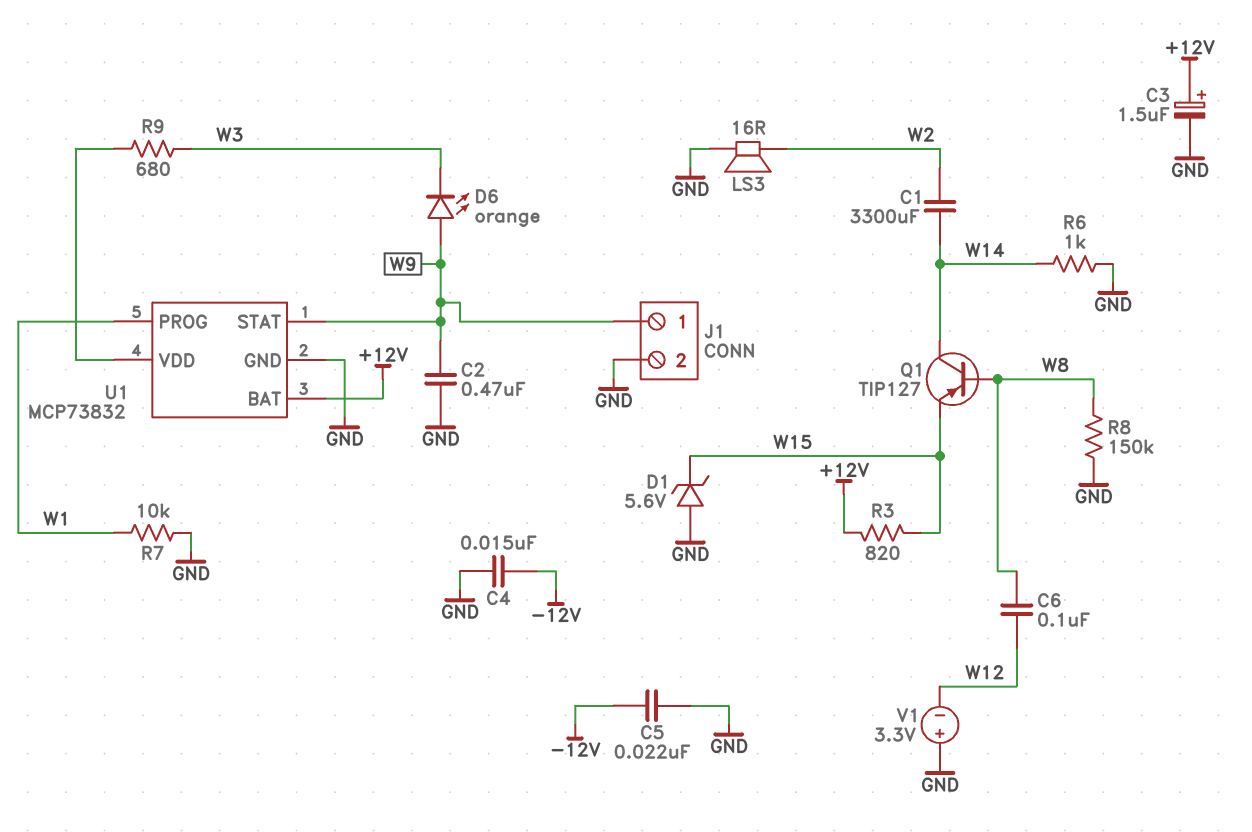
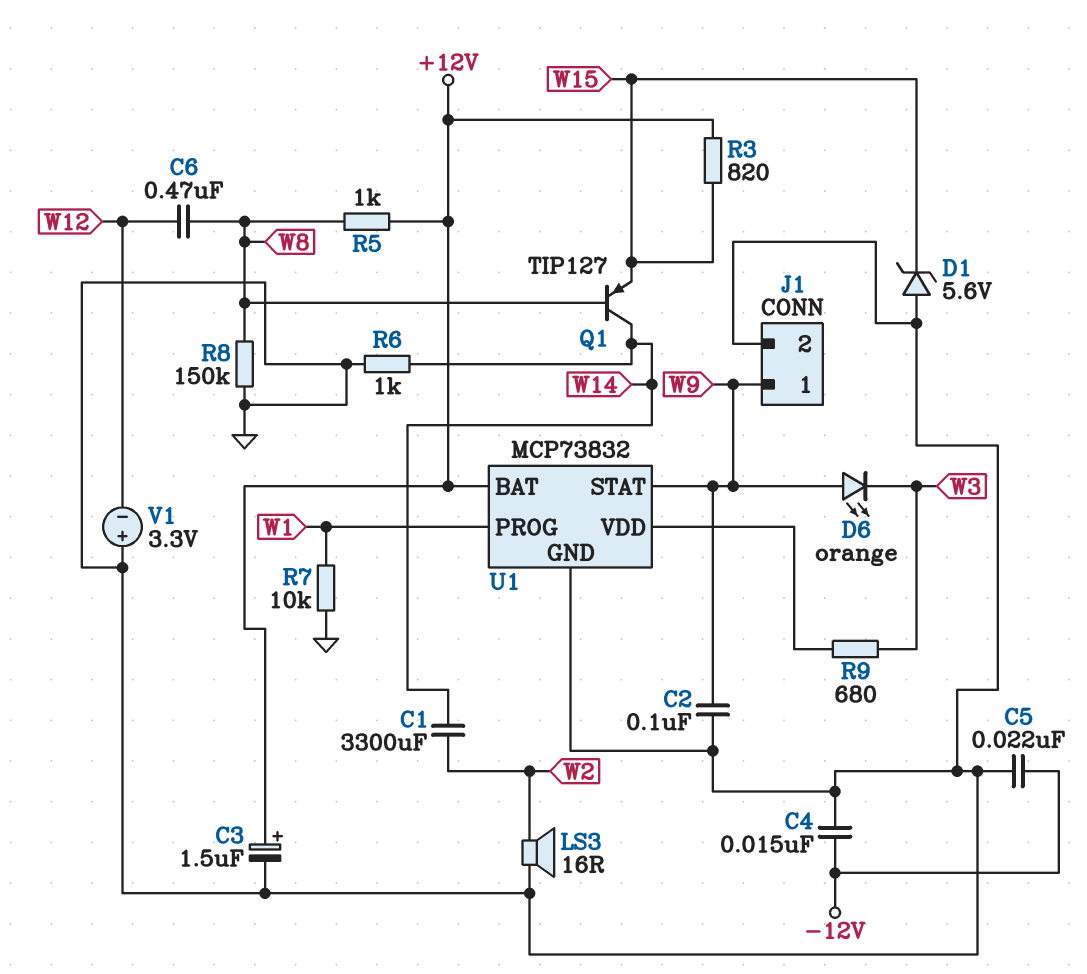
C2: 470nF (GND, W9) -> 100nF (GND, W9)
C6: 100nF (W8, W12) -> 470nF (W8, W12)
R5: none -> 1k (+12V, W8)

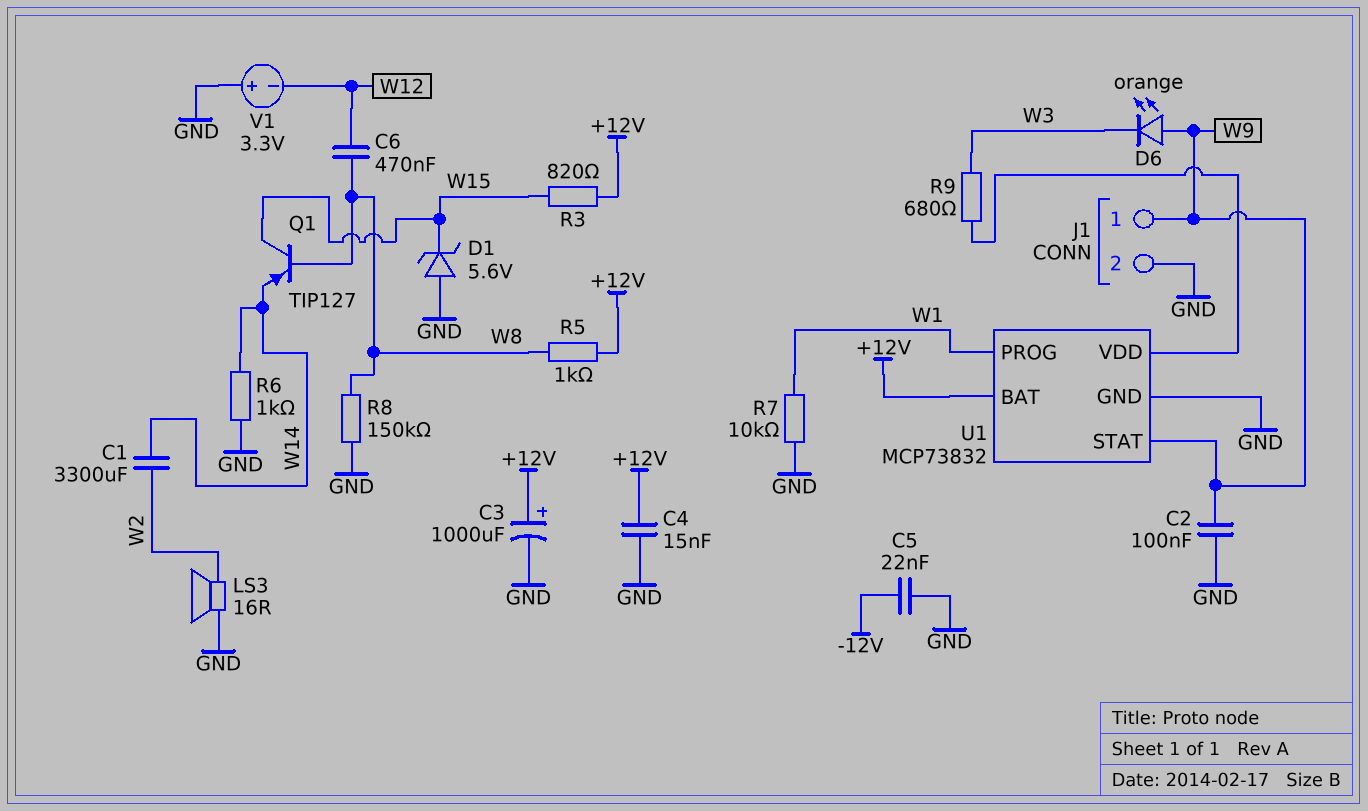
C3: 1.5uF (plus +12V, minus GND) -> 1000uF (plus +12V, minus GND)
C4: 15nF (-12V, GND) -> 15nF (+12V, GND)
Q1: PNP TIP127 (B W8, C W14, E W15) -> PNP TIP127 (B W8, C W15, E W14)

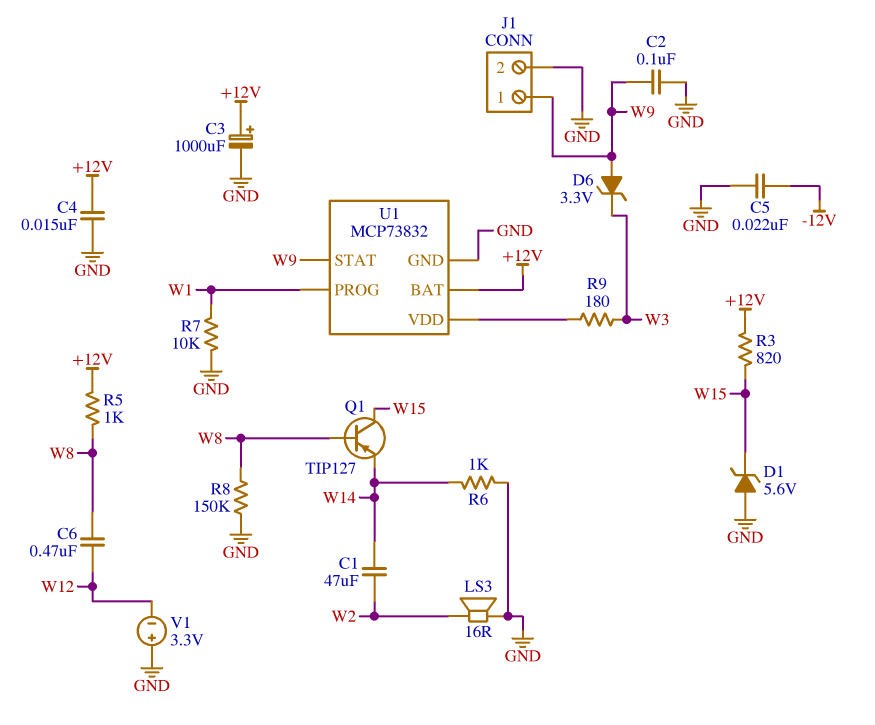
C1: 3300uF (W2, W14) -> 47uF (W2, W14)
D6: LED orange (A W9, K W3) -> zener 3.3V (A W9, K W3)
R9: 680 (U1/VDD, W3) -> 180 (U1/VDD, W3)

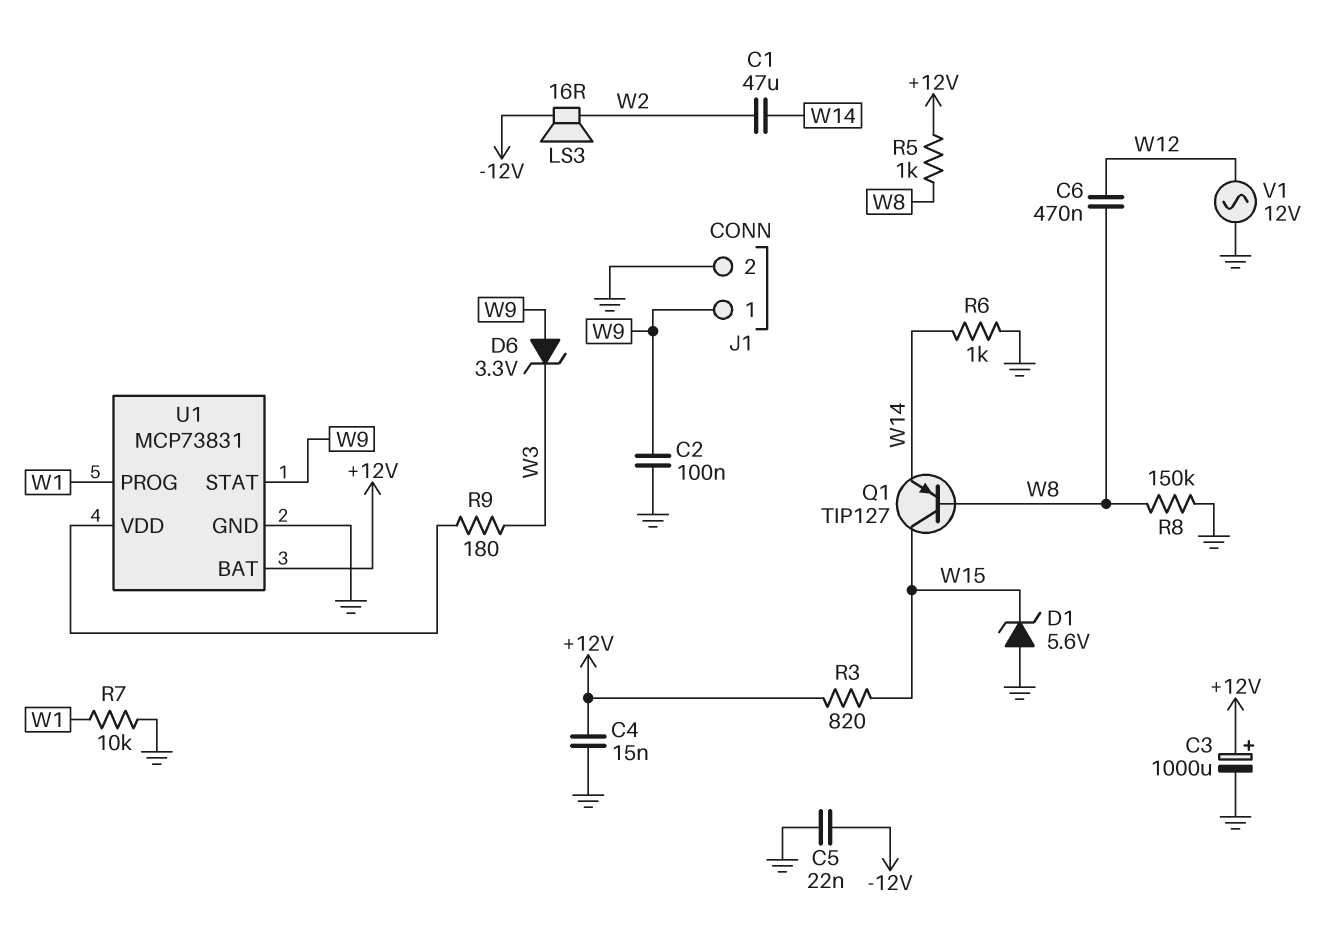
LS3: speaker 16R (GND, W2) -> speaker 16R (-12V, W2)
U1: MCP73832 -> MCP73831
V1: 3.3V (plus GND, minus W12) -> AC 12V (GND, W12)

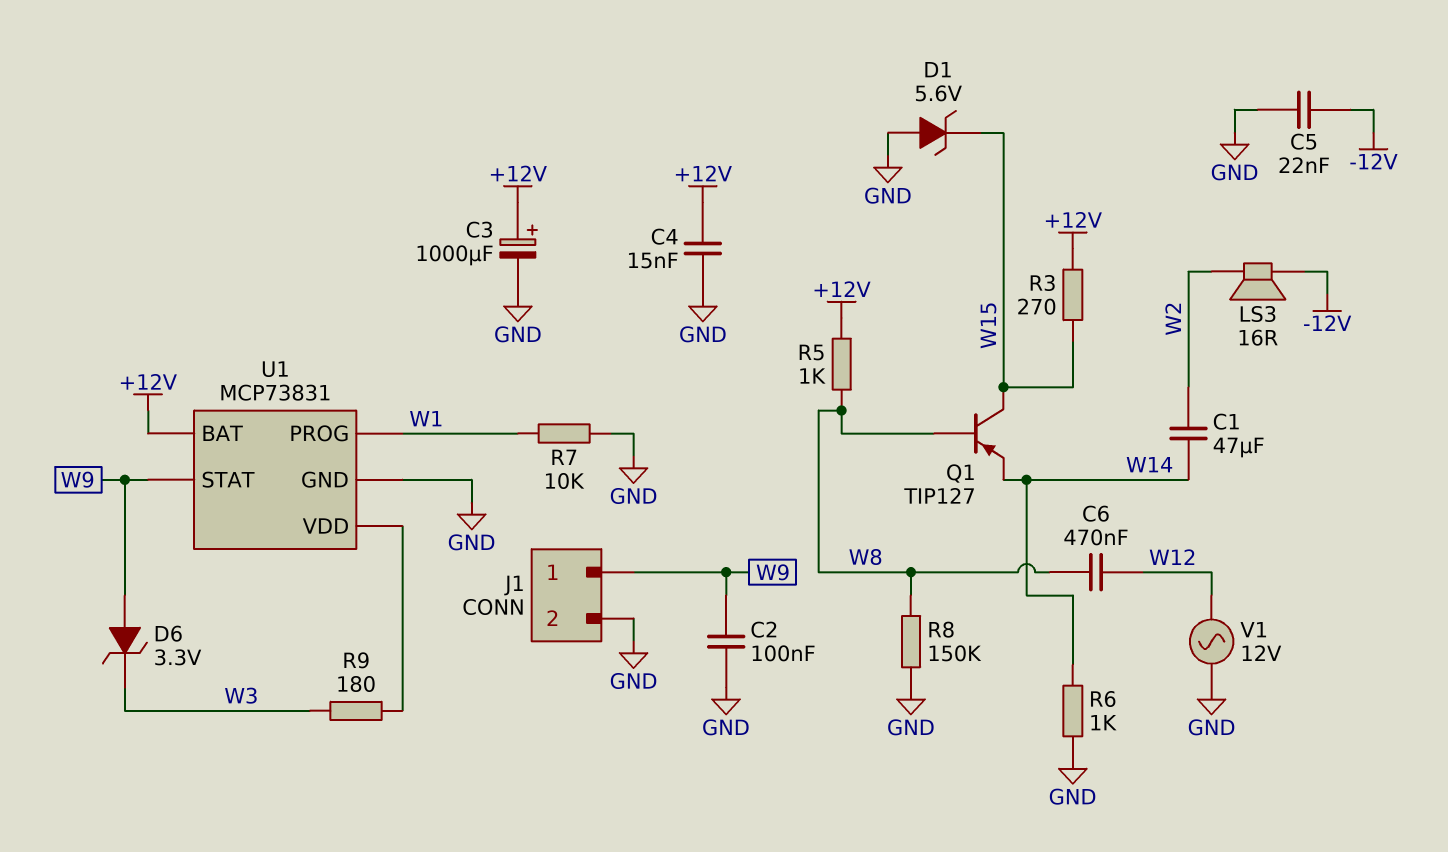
R3: 820 (+12V, W15) -> 270 (+12V, W15)

